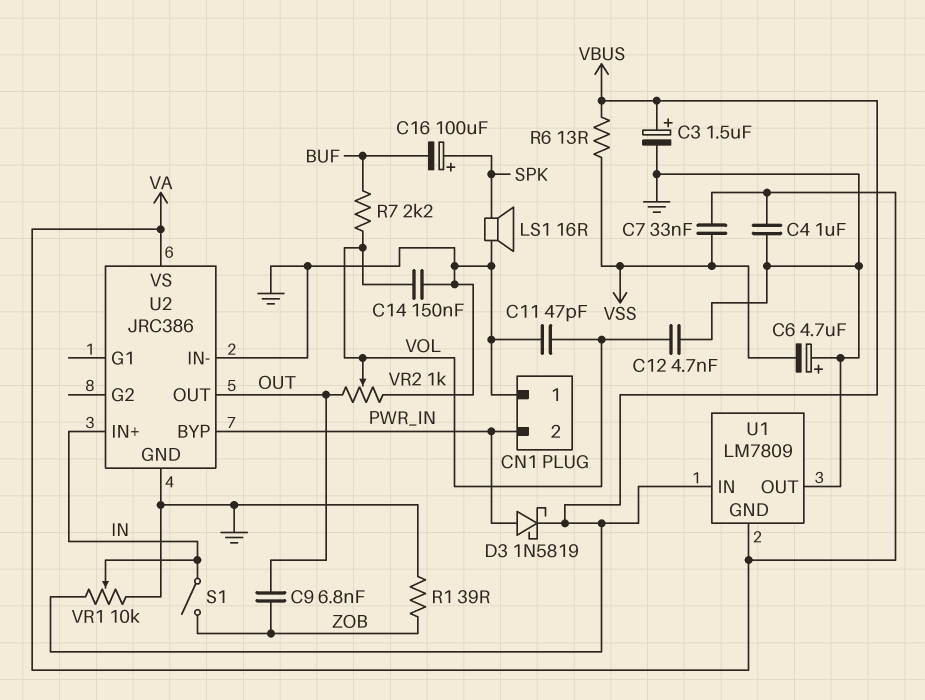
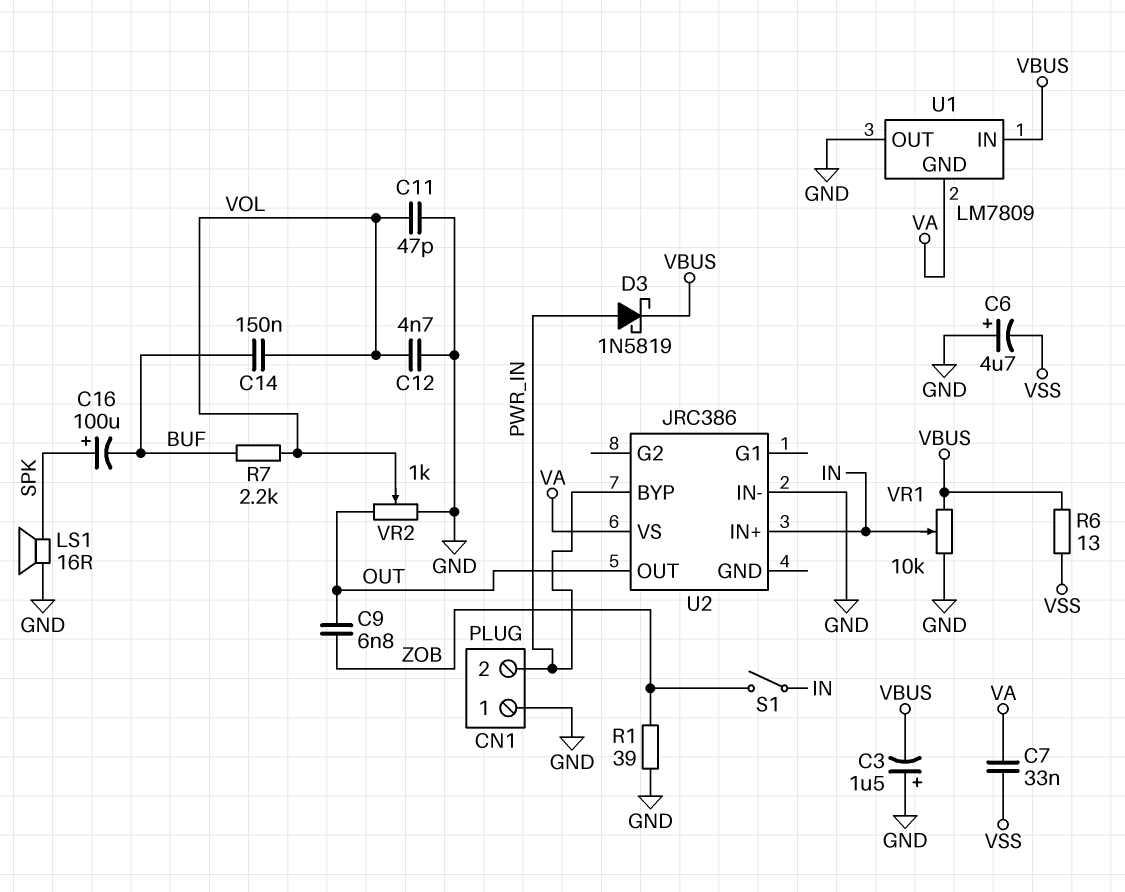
C3: 1.5uF (plus VBUS, minus GND) -> 1.5uF (plus GND, minus VBUS)
C4: 1uF (GND, VA) -> none
C14: 150nF (GND, VOL) -> 150nF (BUF, VOL)
U2 pin GND: GND -> none

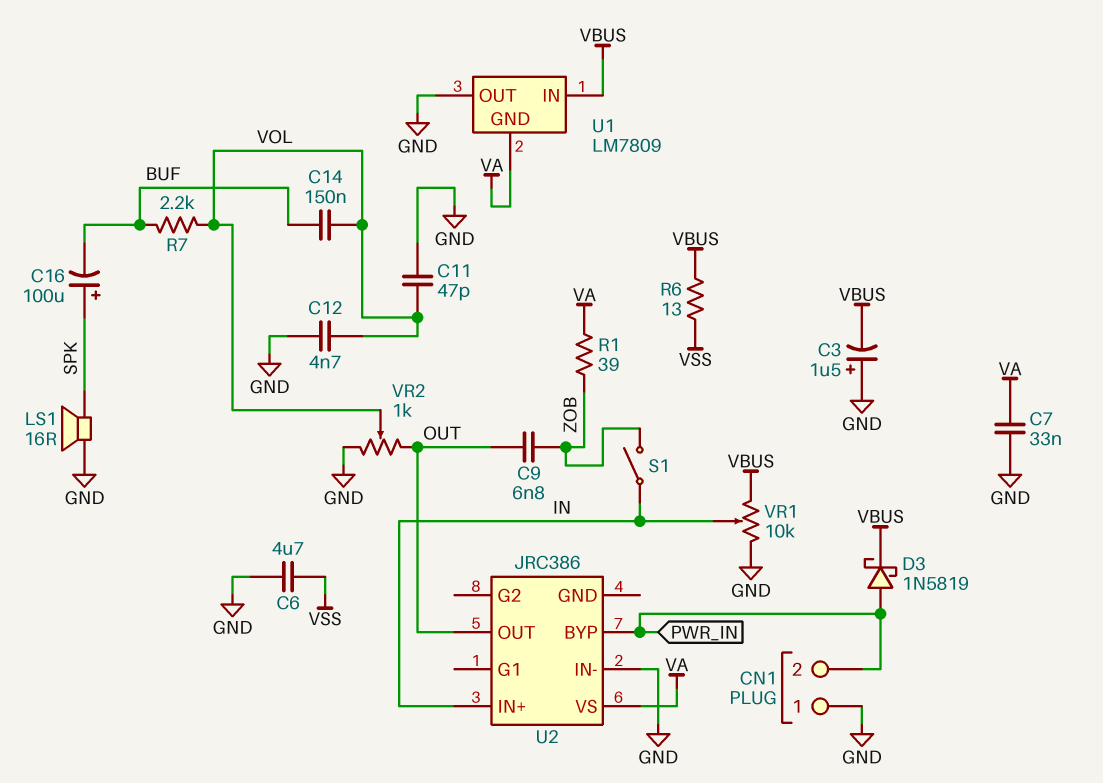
C6: 4.7uF (plus GND, minus VSS) -> 4.7uF (GND, VSS)
C7: 33nF (VA, VSS) -> 33nF (GND, VA)
R1: 39 (GND, ZOB) -> 39 (VA, ZOB)

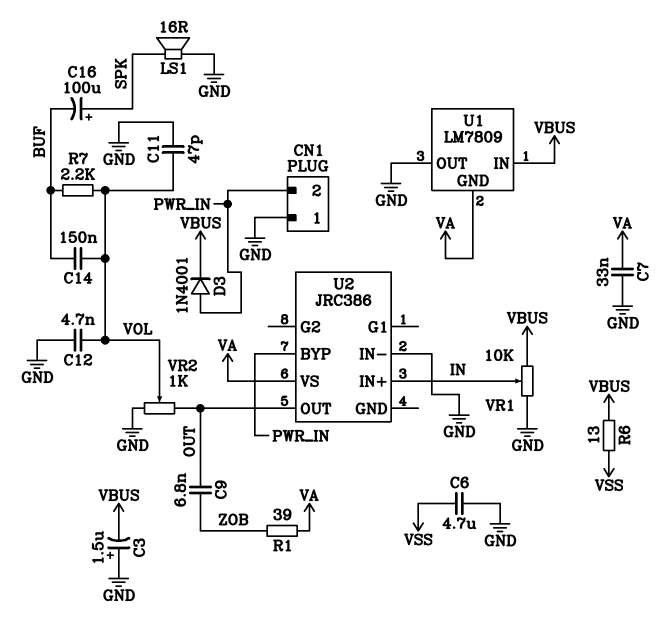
D3: schottky 1N5819 (A PWR_IN, K VBUS) -> diode 1N4001 (A PWR_IN, K VBUS)
S1: switch (IN, ZOB) -> none

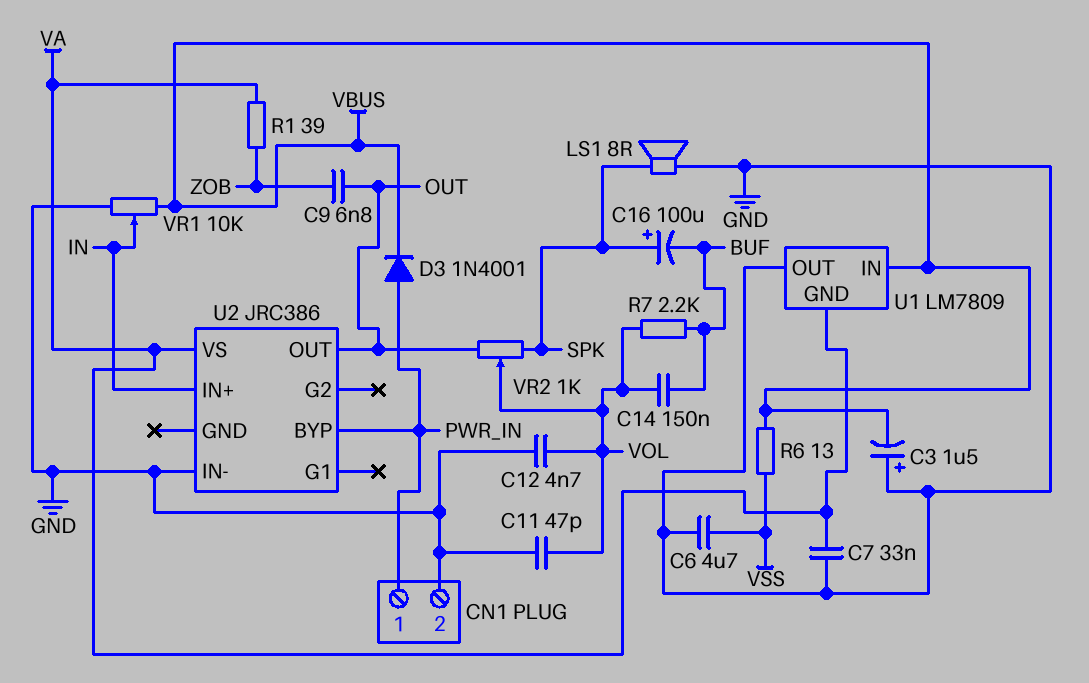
CN1 pin 1: GND -> PWR_IN
CN1 pin 2: PWR_IN -> GND
LS1: speaker 16R (GND, SPK) -> speaker 8R (GND, SPK)
VR2: 1k (GND, OUT, wiper VOL) -> 1k (OUT, SPK, wiper VOL)

